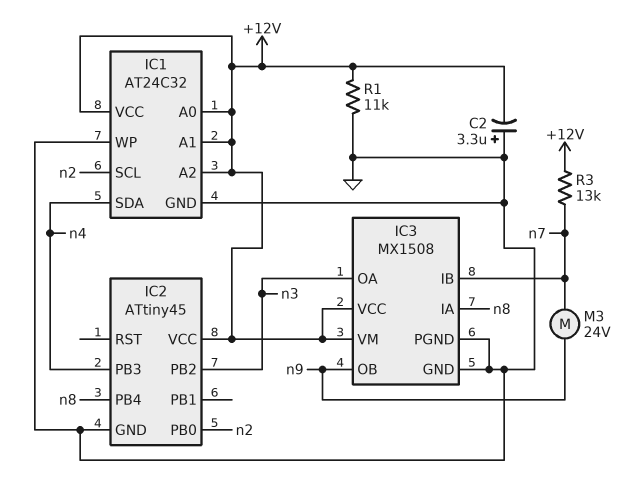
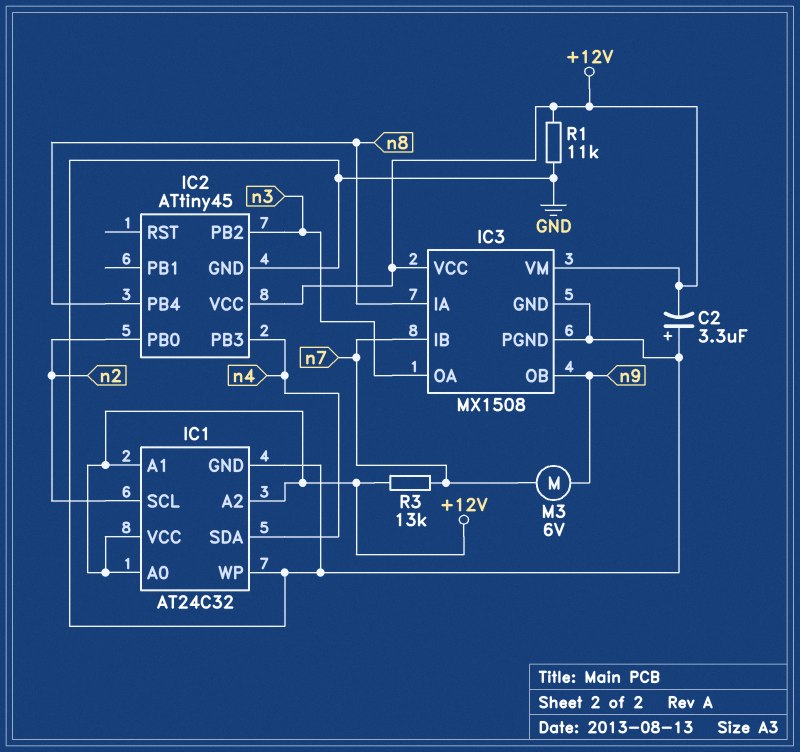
M3: motor 24V (n7, n9) -> motor 6V (n7, n9)

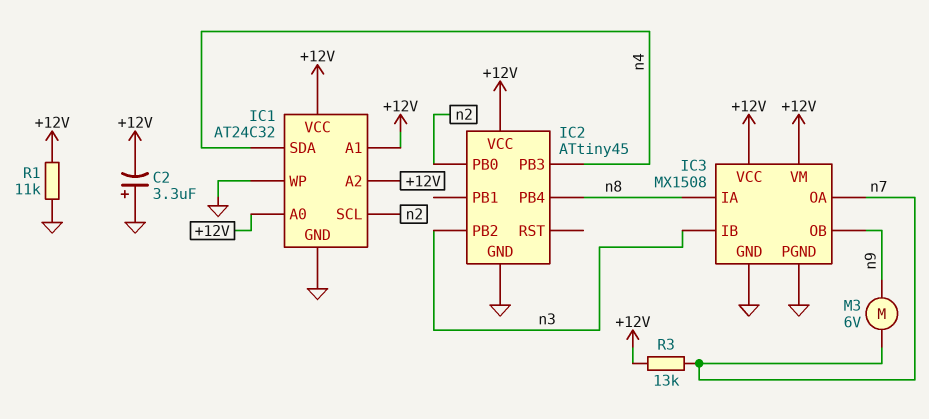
IC3 pin IB: n7 -> n3
IC3 pin OA: n3 -> n7

